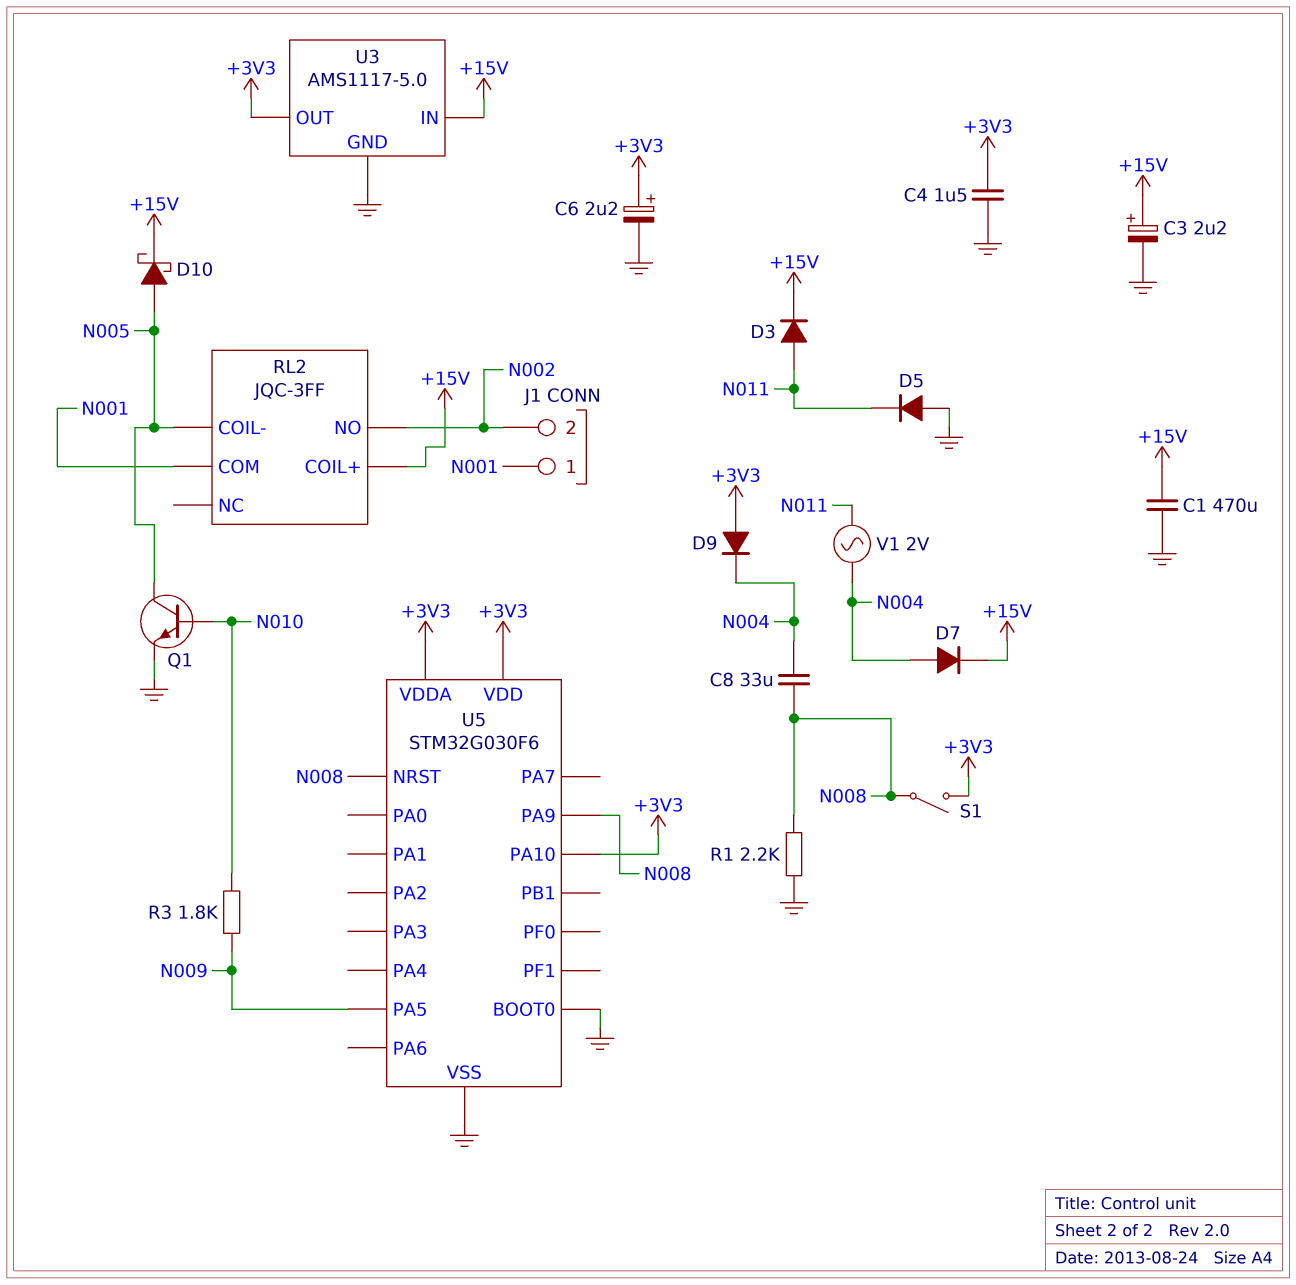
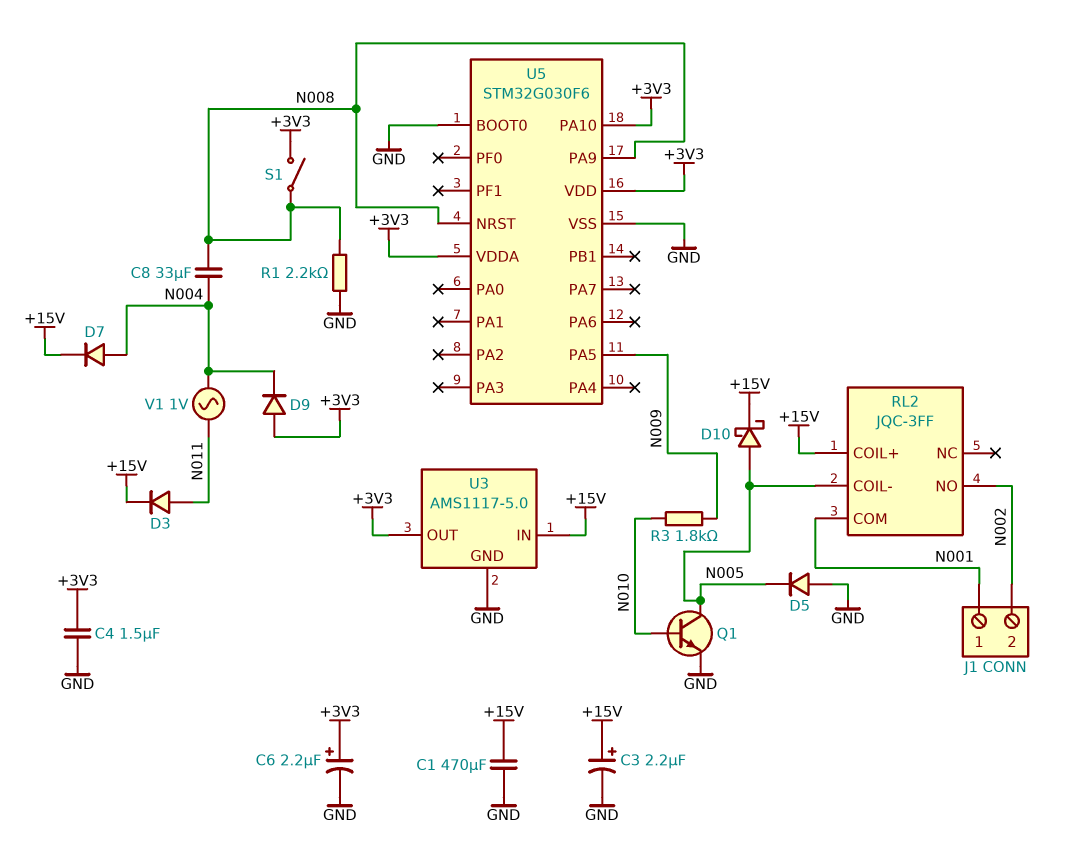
D5: diode (A GND, K N011) -> diode (A GND, K N005)
V1: AC 2V (N004, N011) -> AC 1V (N004, N011)

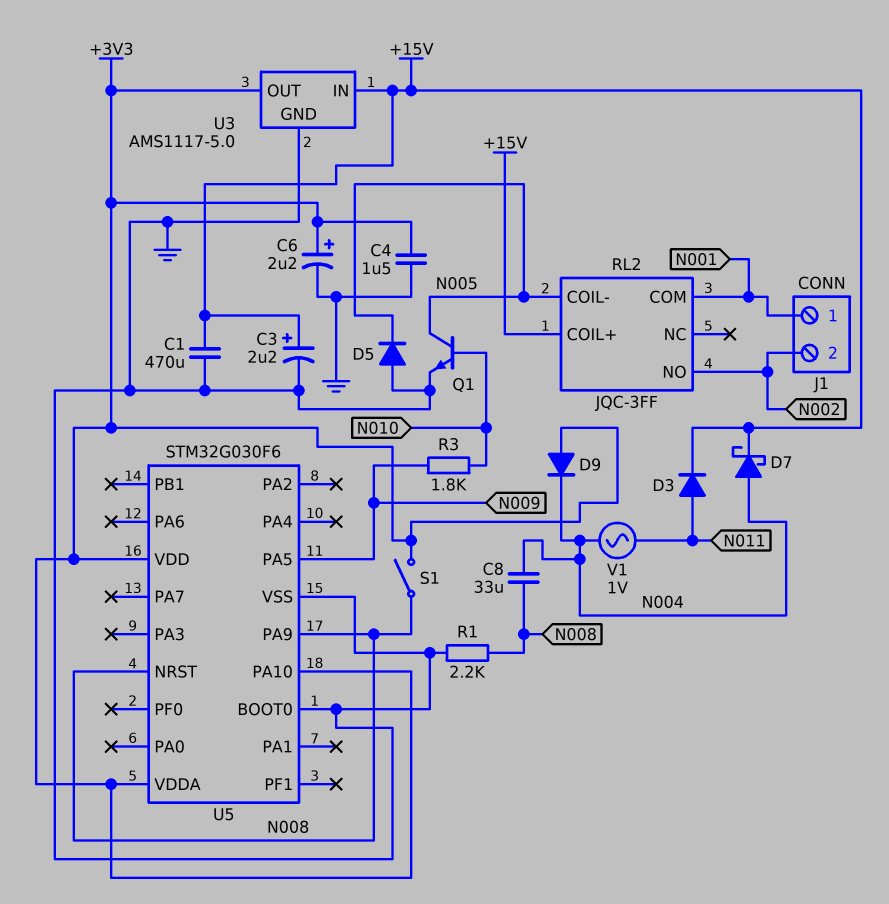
D7: diode (A N004, K +15V) -> schottky (A N004, K +15V)
D10: schottky (A N005, K +15V) -> none

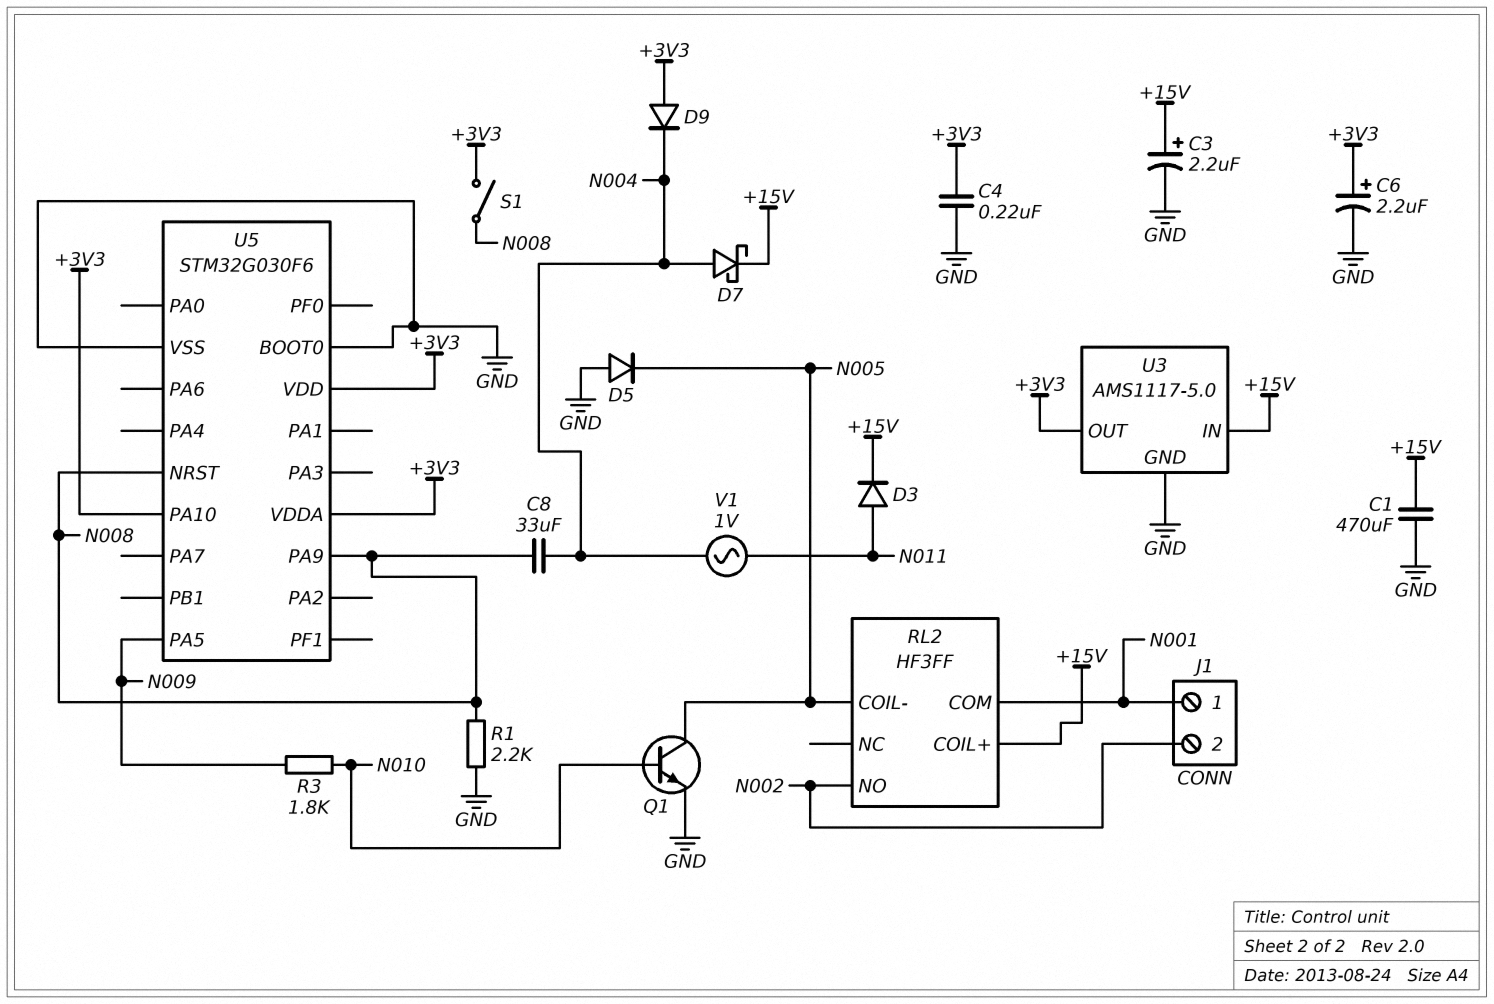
C4: 1.5uF (+3V3, GND) -> 220nF (+3V3, GND)
RL2: JQC-3FF -> HF3FF

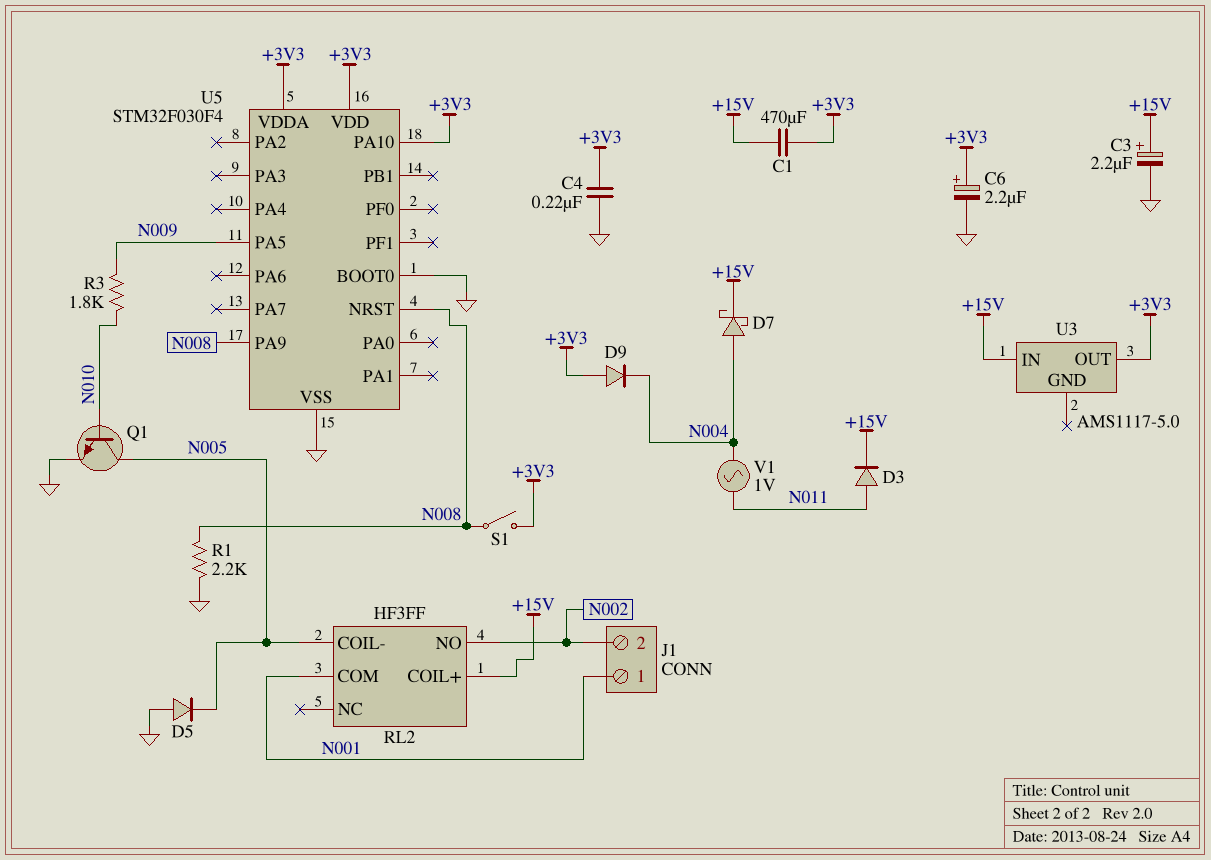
C1: 470uF (+15V, GND) -> 470uF (+3V3, +15V)
C8: 33uF (N004, N008) -> none
U3 pin GND: GND -> none
U5: STM32G030F6 -> STM32F030F4

